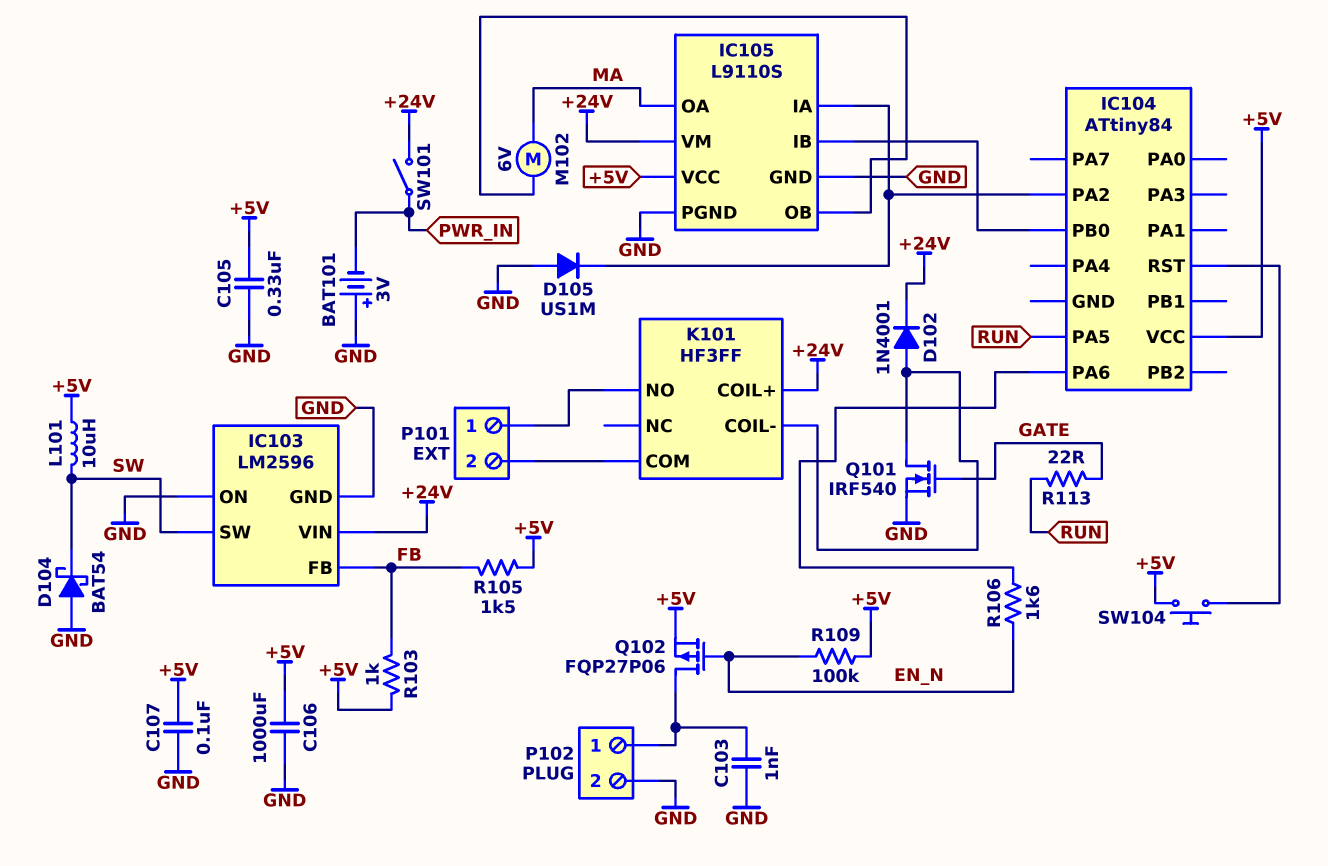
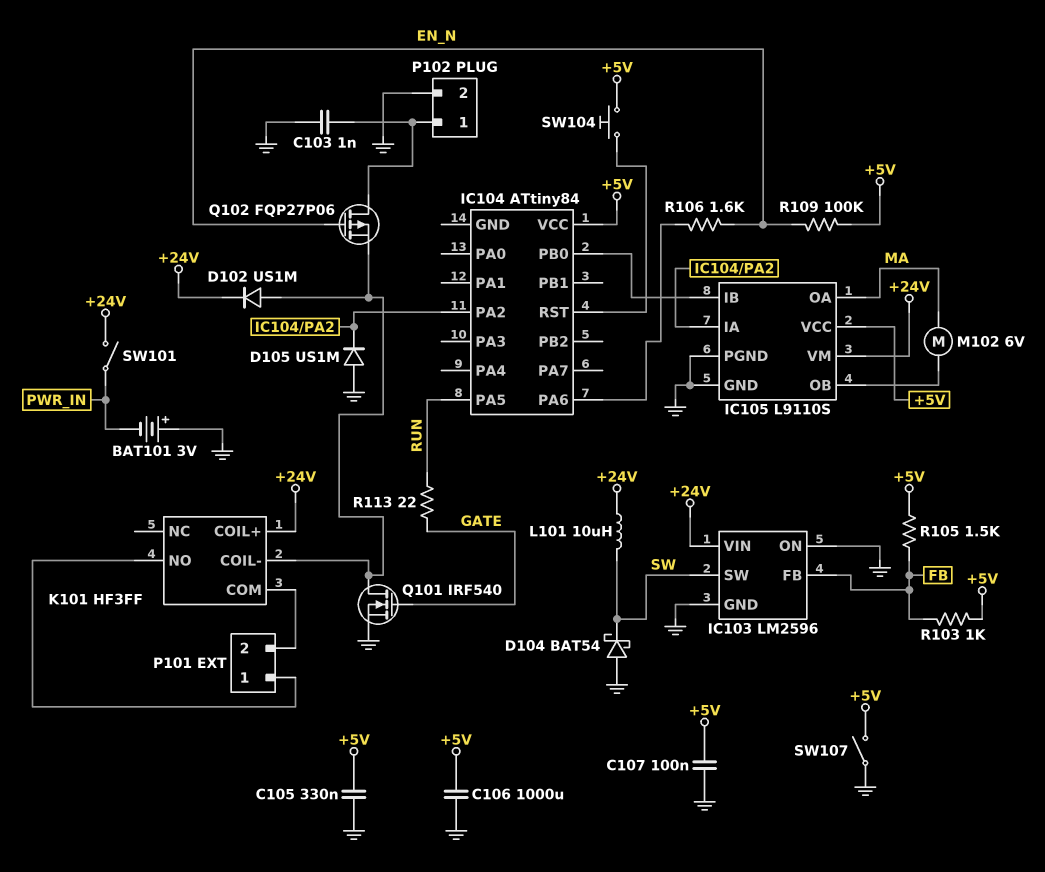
D102: diode 1N4001 (A K101/COIL-, K +24V) -> diode US1M (A K101/COIL-, K +24V)
L101: 10uH (+5V, SW) -> 10uH (+24V, SW)
Q102: PMOS FQP27P06 (G EN_N, D P102/1, S +5V) -> PMOS FQP27P06 (G EN_N, D P102/1, S K101/COIL-)
SW107: none -> switch (+5V, GND)

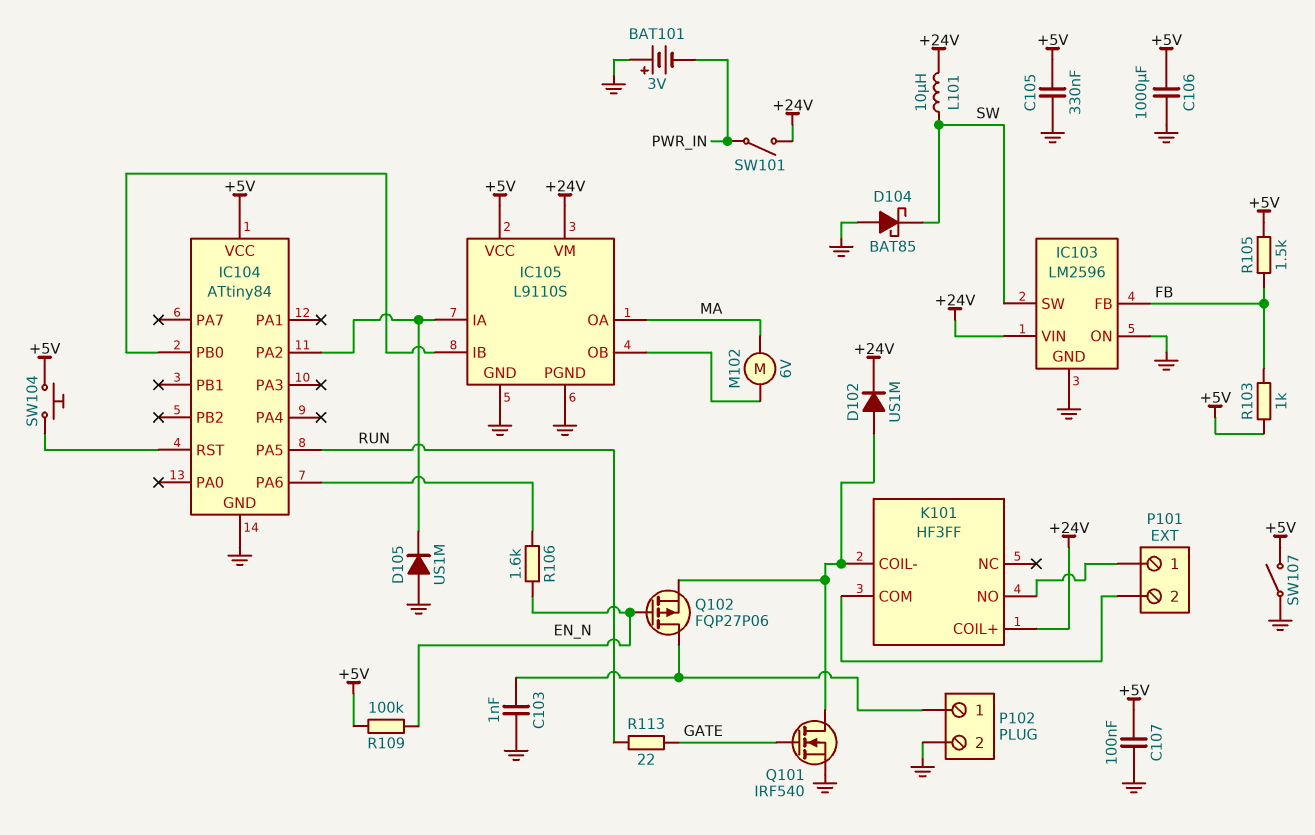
D104: schottky BAT54 (A GND, K SW) -> schottky BAT85 (A GND, K SW)
IC104 pin GND: none -> GND

